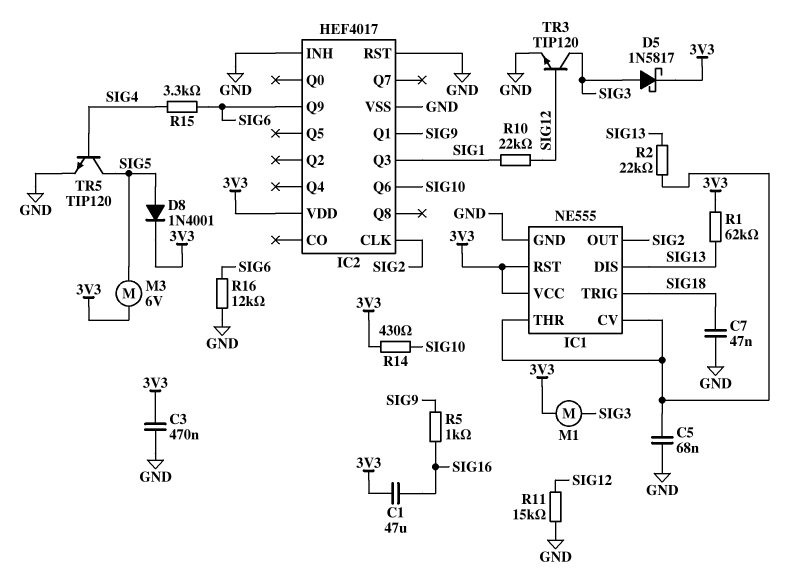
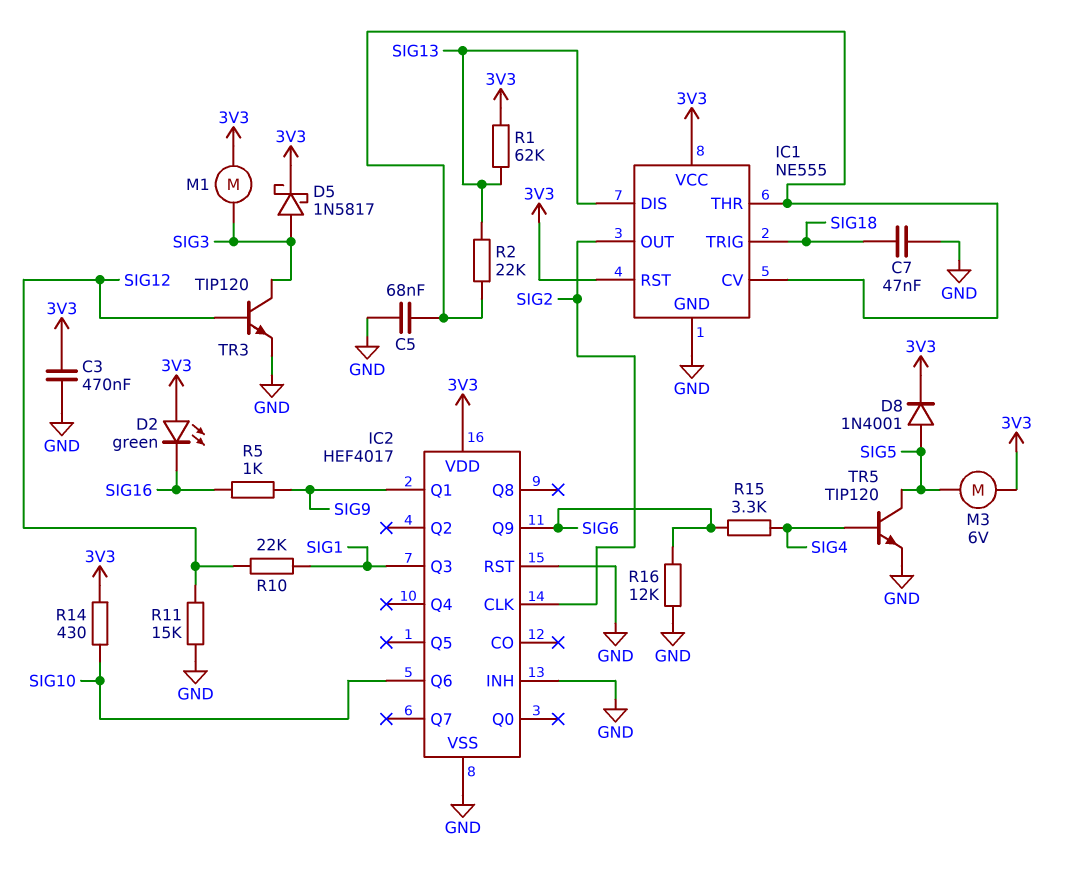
C1: 47uF (3V3, SIG16) -> none
D2: none -> LED green (A 3V3, K SIG16)

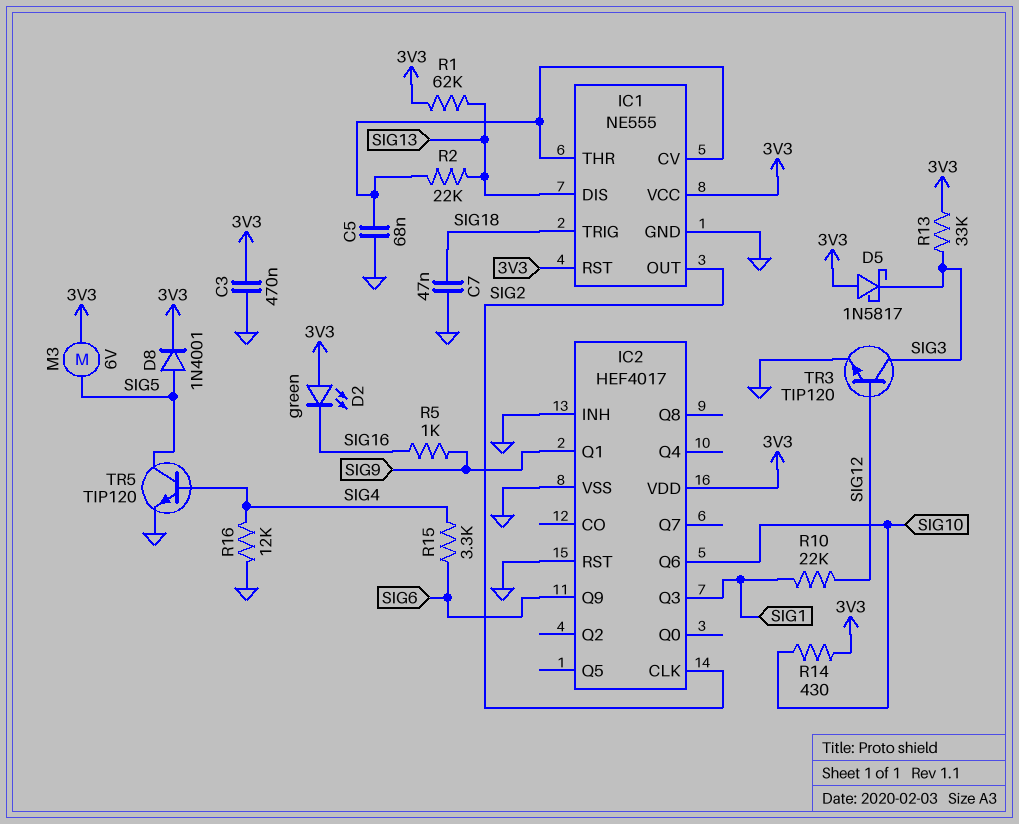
D5: schottky 1N5817 (A SIG3, K 3V3) -> schottky 1N5817 (A 3V3, K SIG3)
M1: motor (3V3, SIG3) -> none
R11: 15k (GND, SIG12) -> none
R13: none -> 33k (3V3, SIG3)
R16: 12k (GND, SIG6) -> 12k (GND, SIG4)

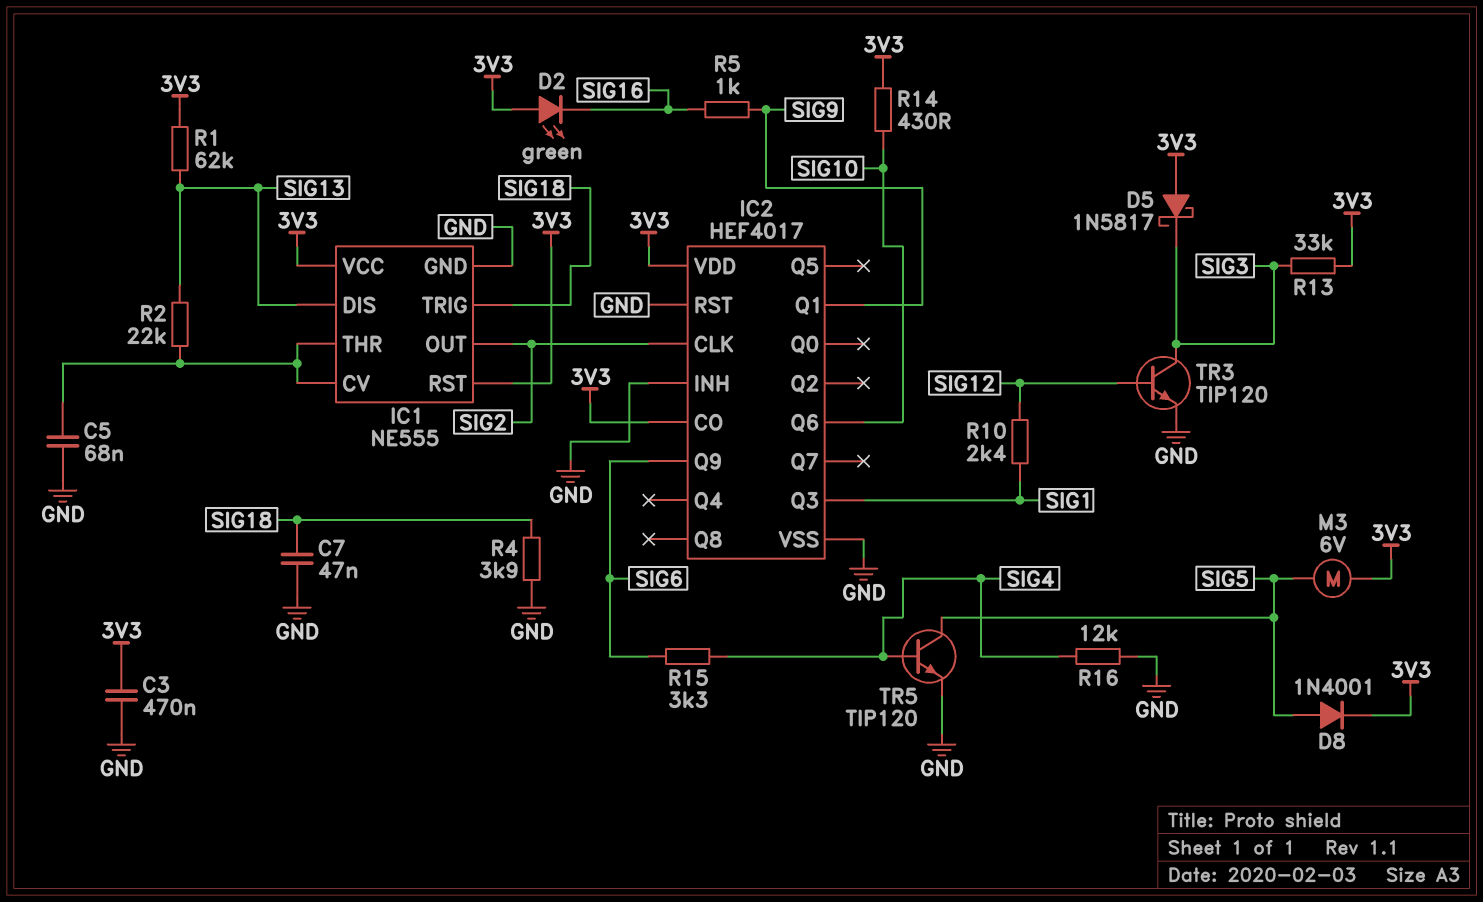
IC2 pin CO: none -> 3V3
R4: none -> 3.9k (GND, SIG18)
R10: 22k (SIG1, SIG12) -> 2.4k (SIG1, SIG12)

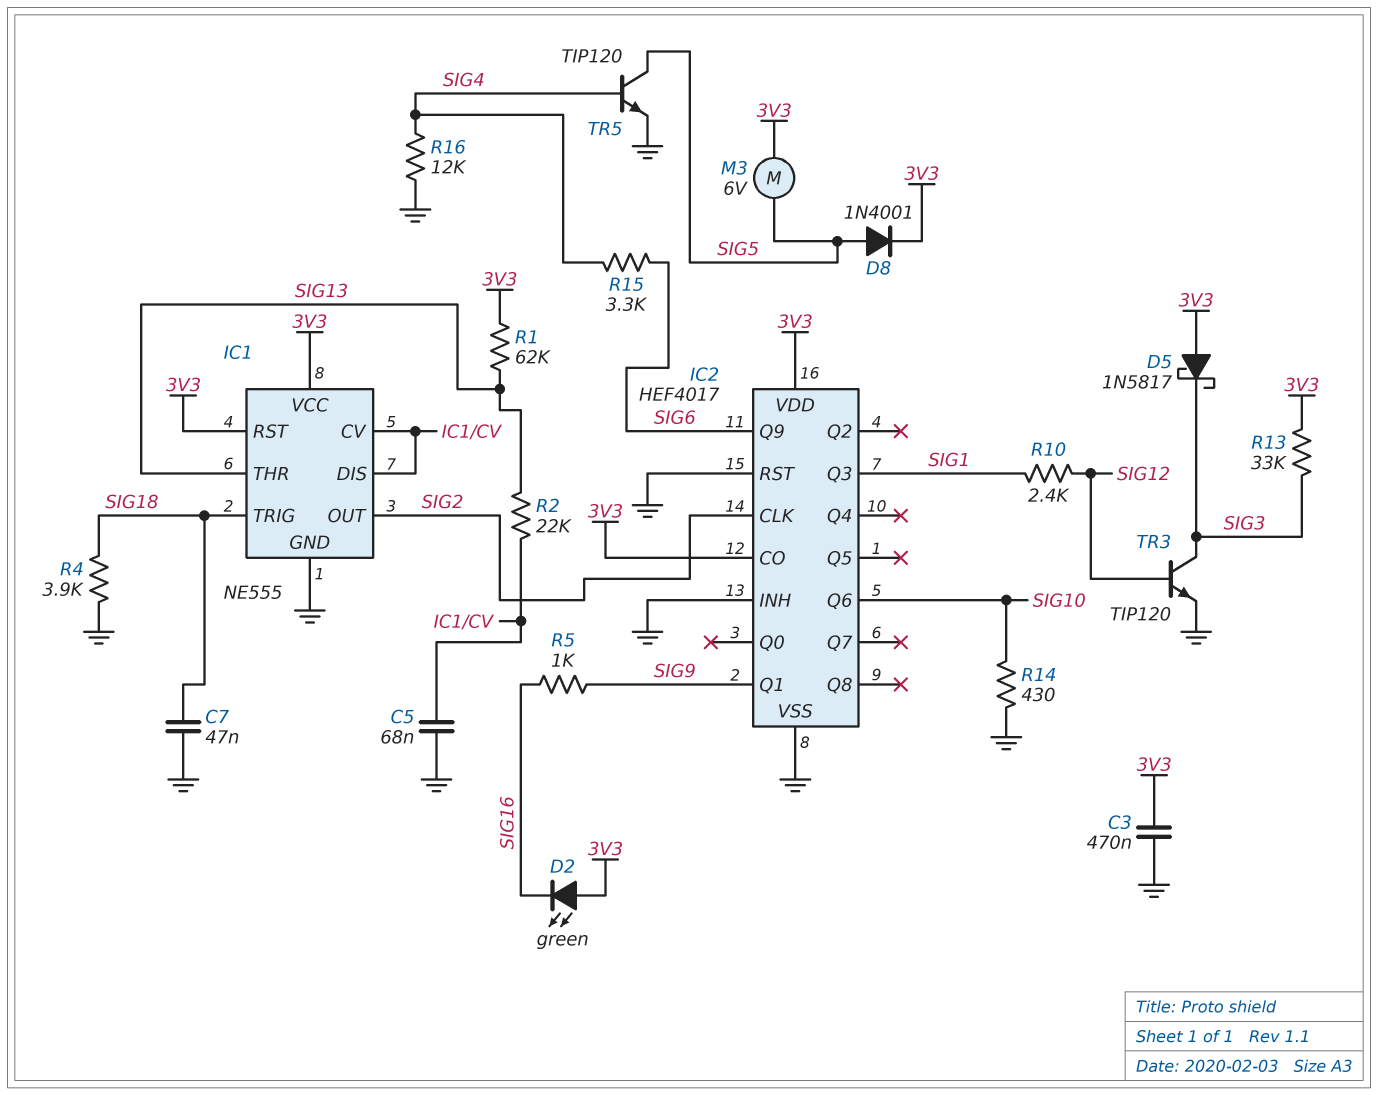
IC1 pin DIS: SIG13 -> IC1/CV
IC1 pin THR: IC1/CV -> SIG13
R14: 430 (3V3, SIG10) -> 430 (GND, SIG10)

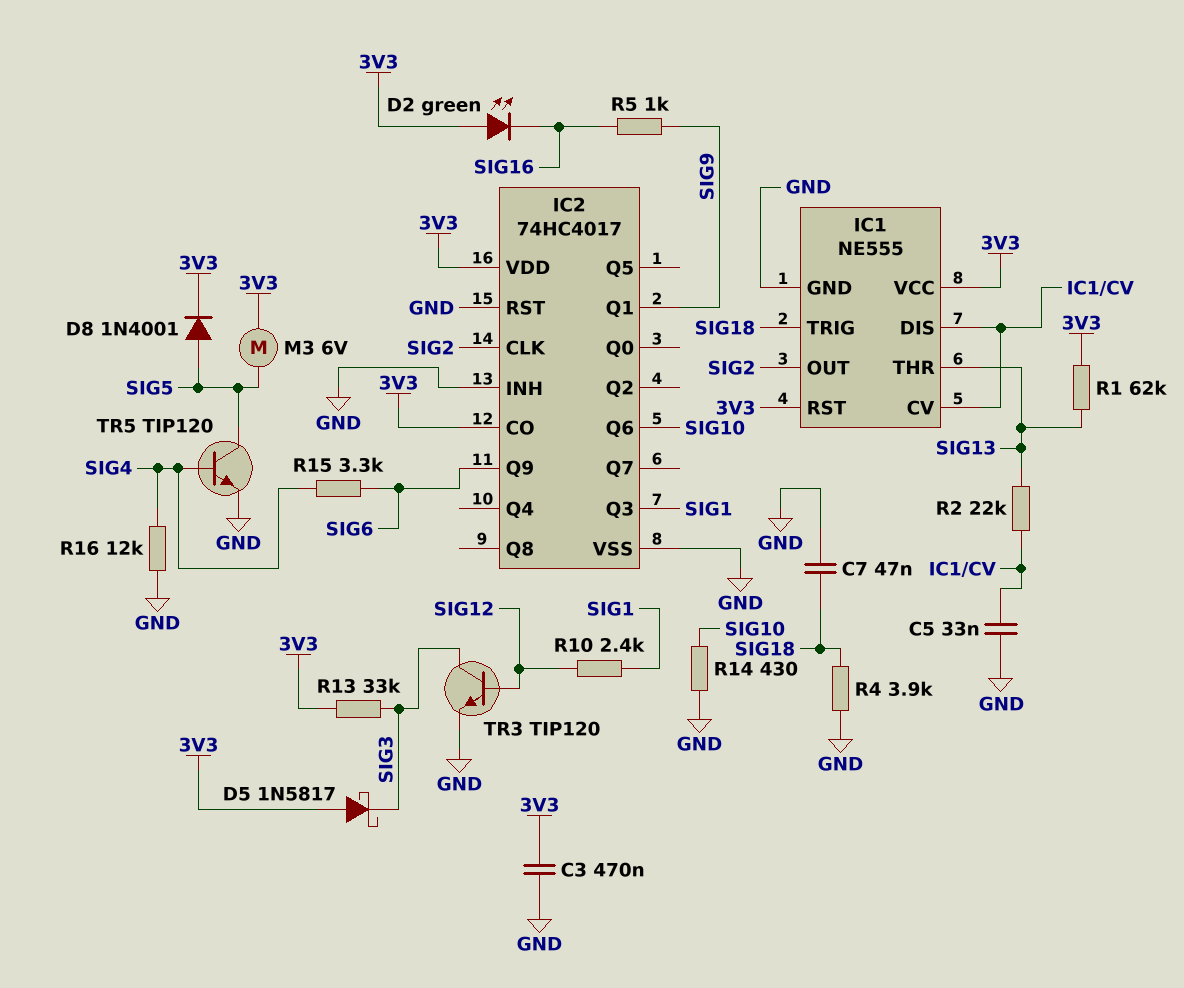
C5: 68nF (GND, IC1/CV) -> 33nF (GND, IC1/CV)
IC2: HEF4017 -> 74HC4017

